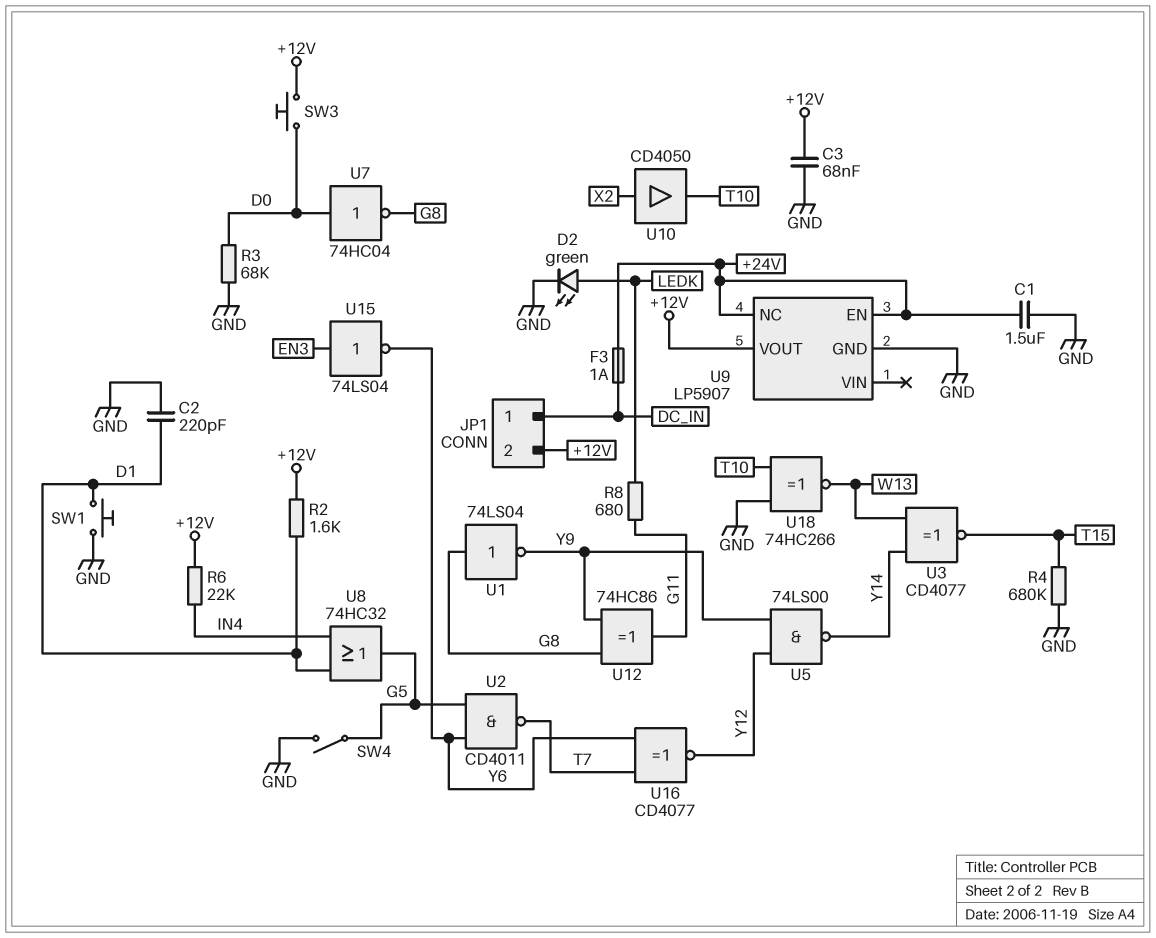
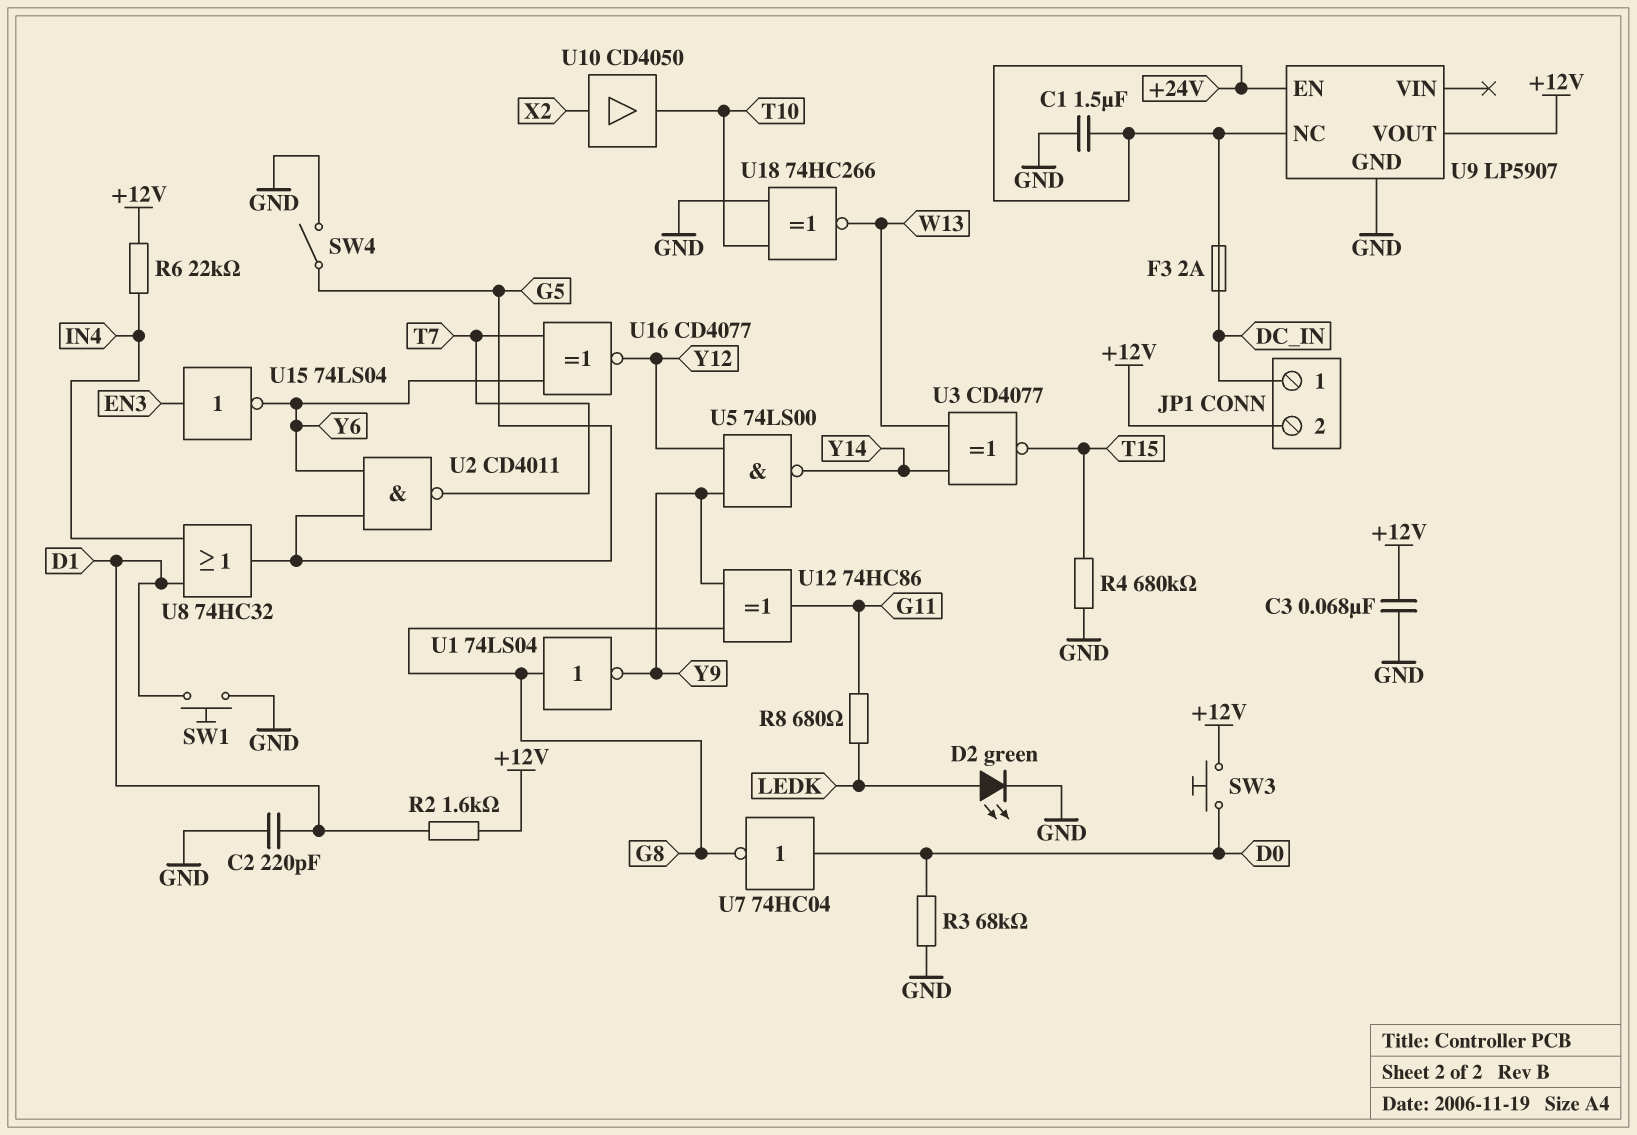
F3: 1A (+24V, DC_IN) -> 2A (+24V, DC_IN)

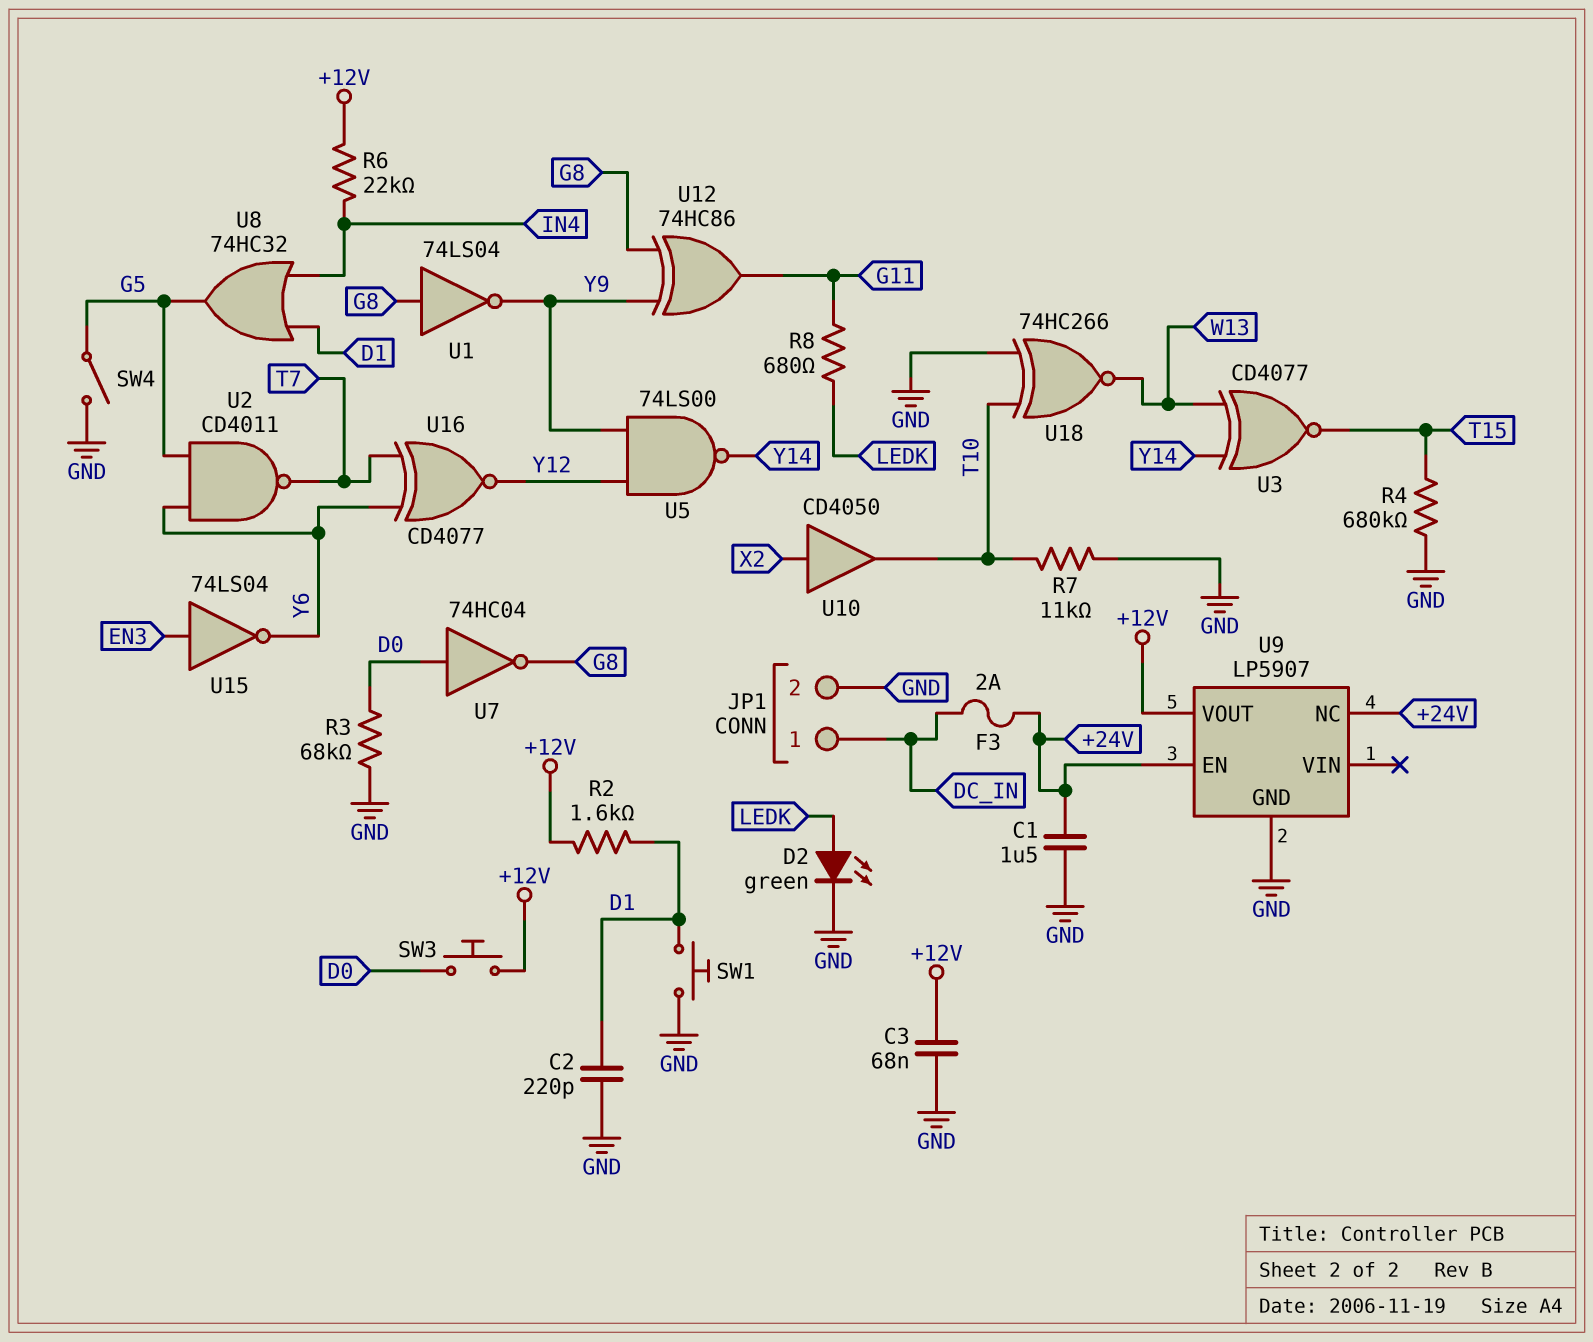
JP1 pin 2: +12V -> GND
R7: none -> 11k (GND, T10)

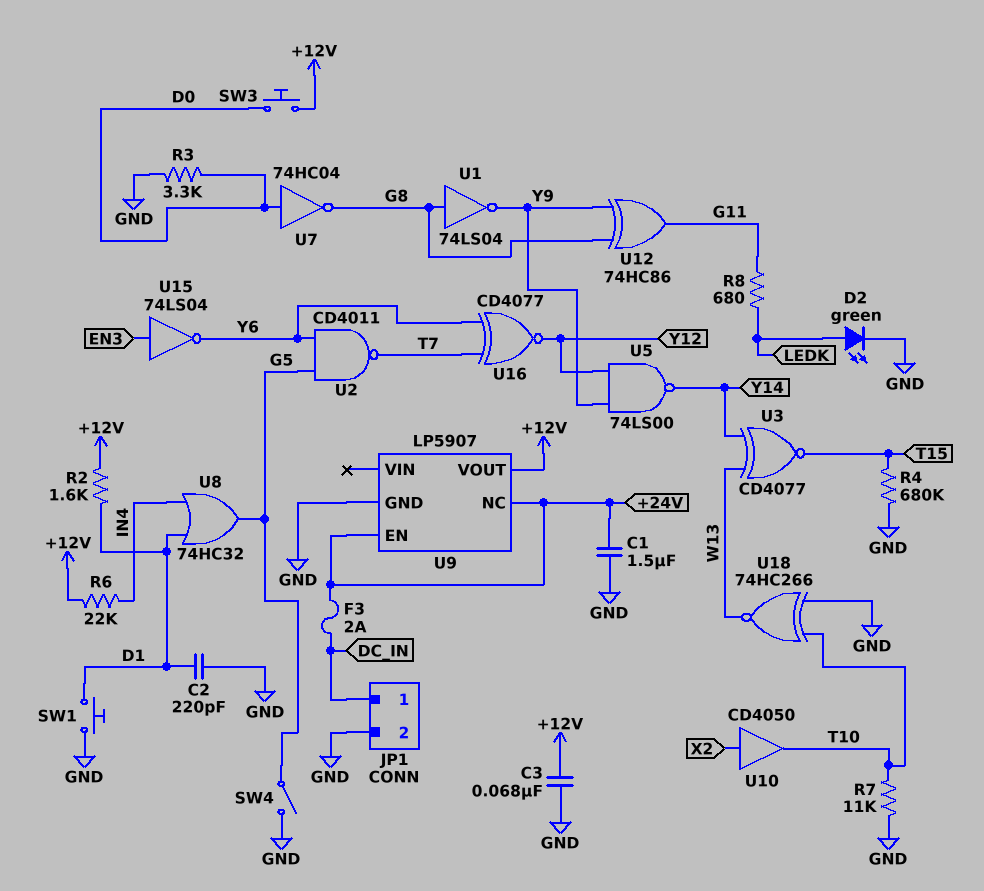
R3: 68k (D0, GND) -> 3.3k (D0, GND)

